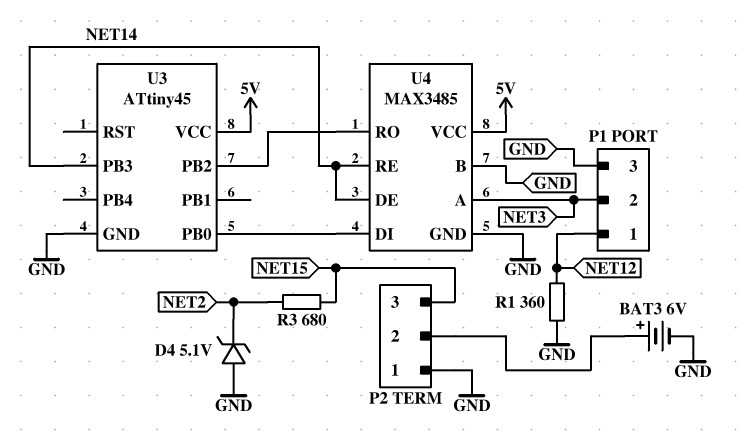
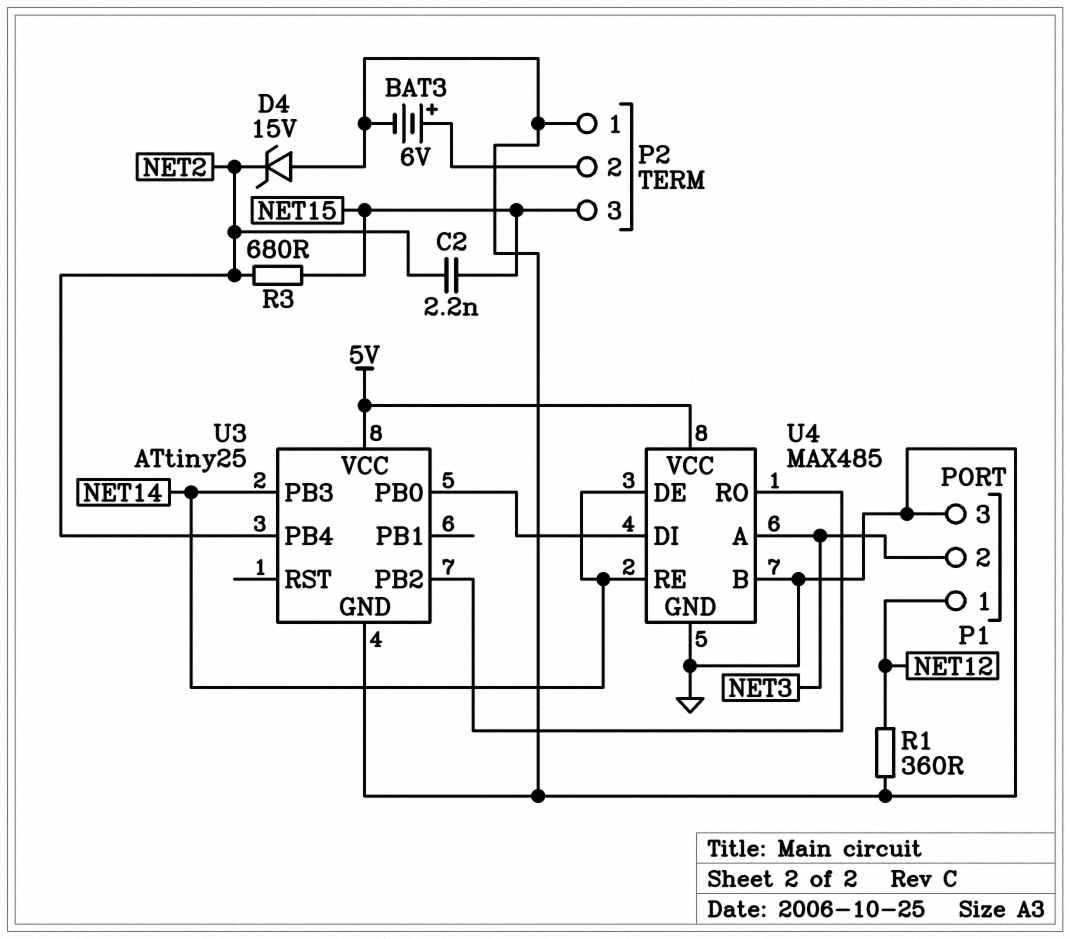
C2: none -> 2.2nF (NET2, NET15)
D4: zener 5.1V (A GND, K NET2) -> zener 15V (A GND, K NET2)
U3: ATtiny45 -> ATtiny25
U3 pin PB4: none -> NET2
U4: MAX3485 -> MAX485

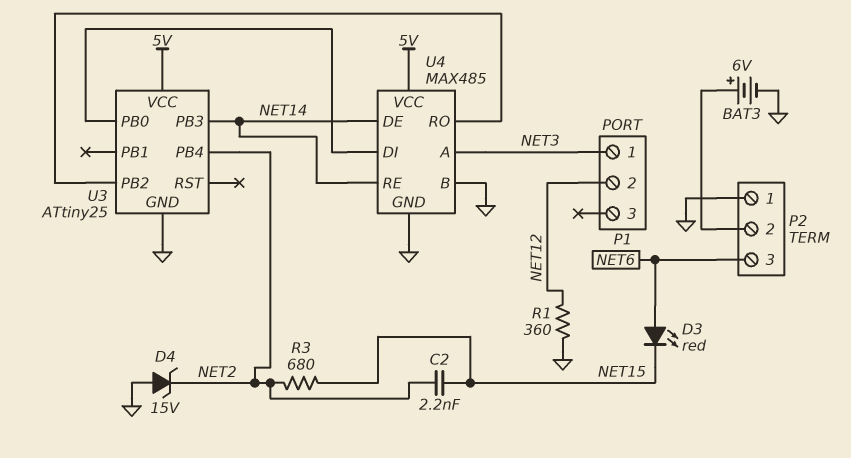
D3: none -> LED red (A NET6, K NET15)
P1 pin 1: NET12 -> NET3
P1 pin 2: NET3 -> NET12
P1 pin 3: GND -> none
P2 pin 3: NET15 -> NET6

